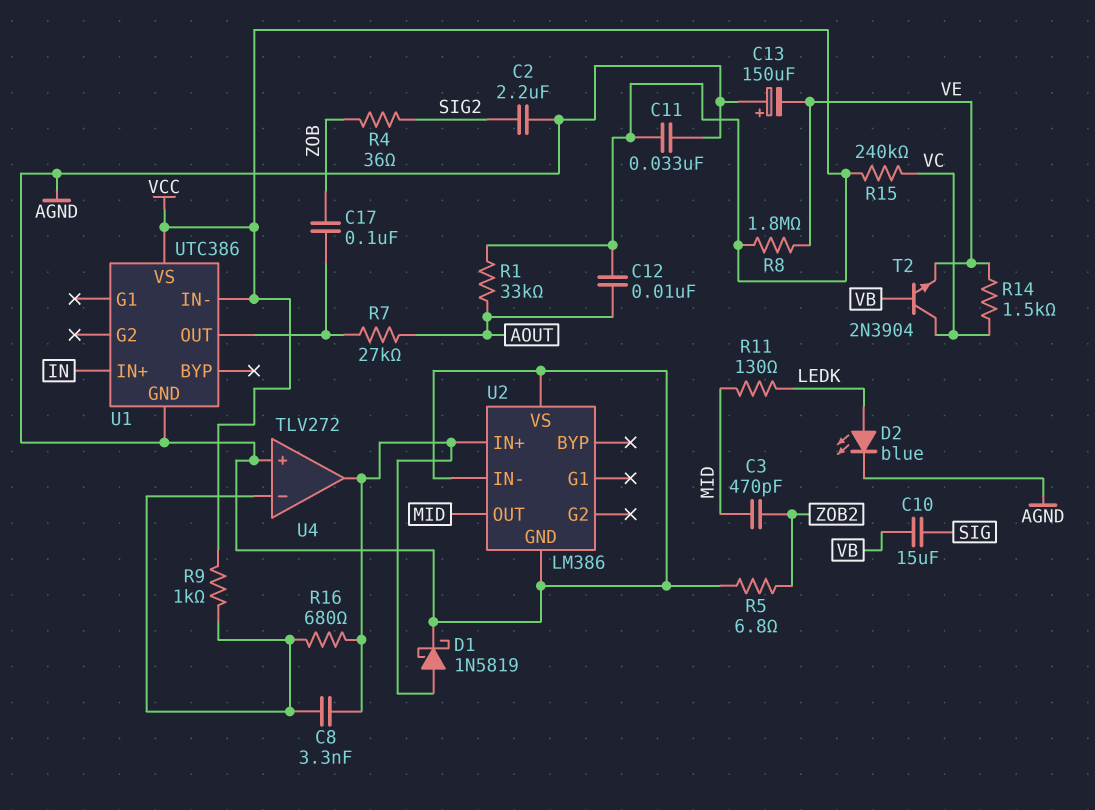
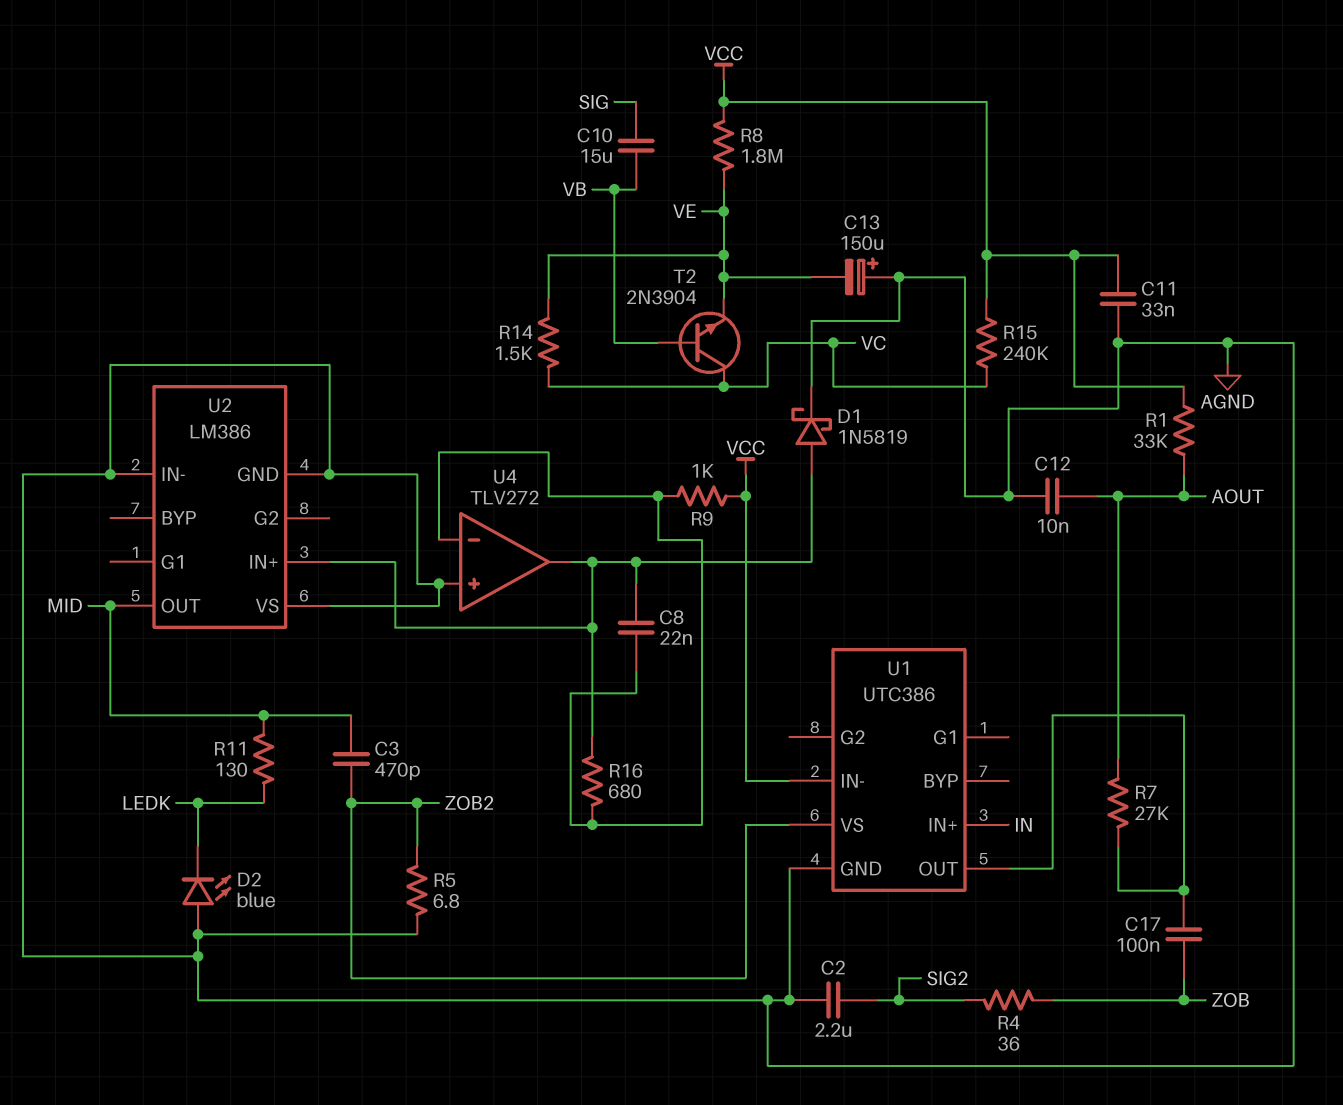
C8: 3.3nF (U2/IN+, U4/in-) -> 22nF (U2/IN+, U4/in-)
C12: 10nF (AOUT, VCC) -> 10nF (AGND, AOUT)
D2: LED blue (A LEDK, K AGND) -> LED blue (A AGND, K LEDK)
U1 pin VS: VCC -> ZOB2

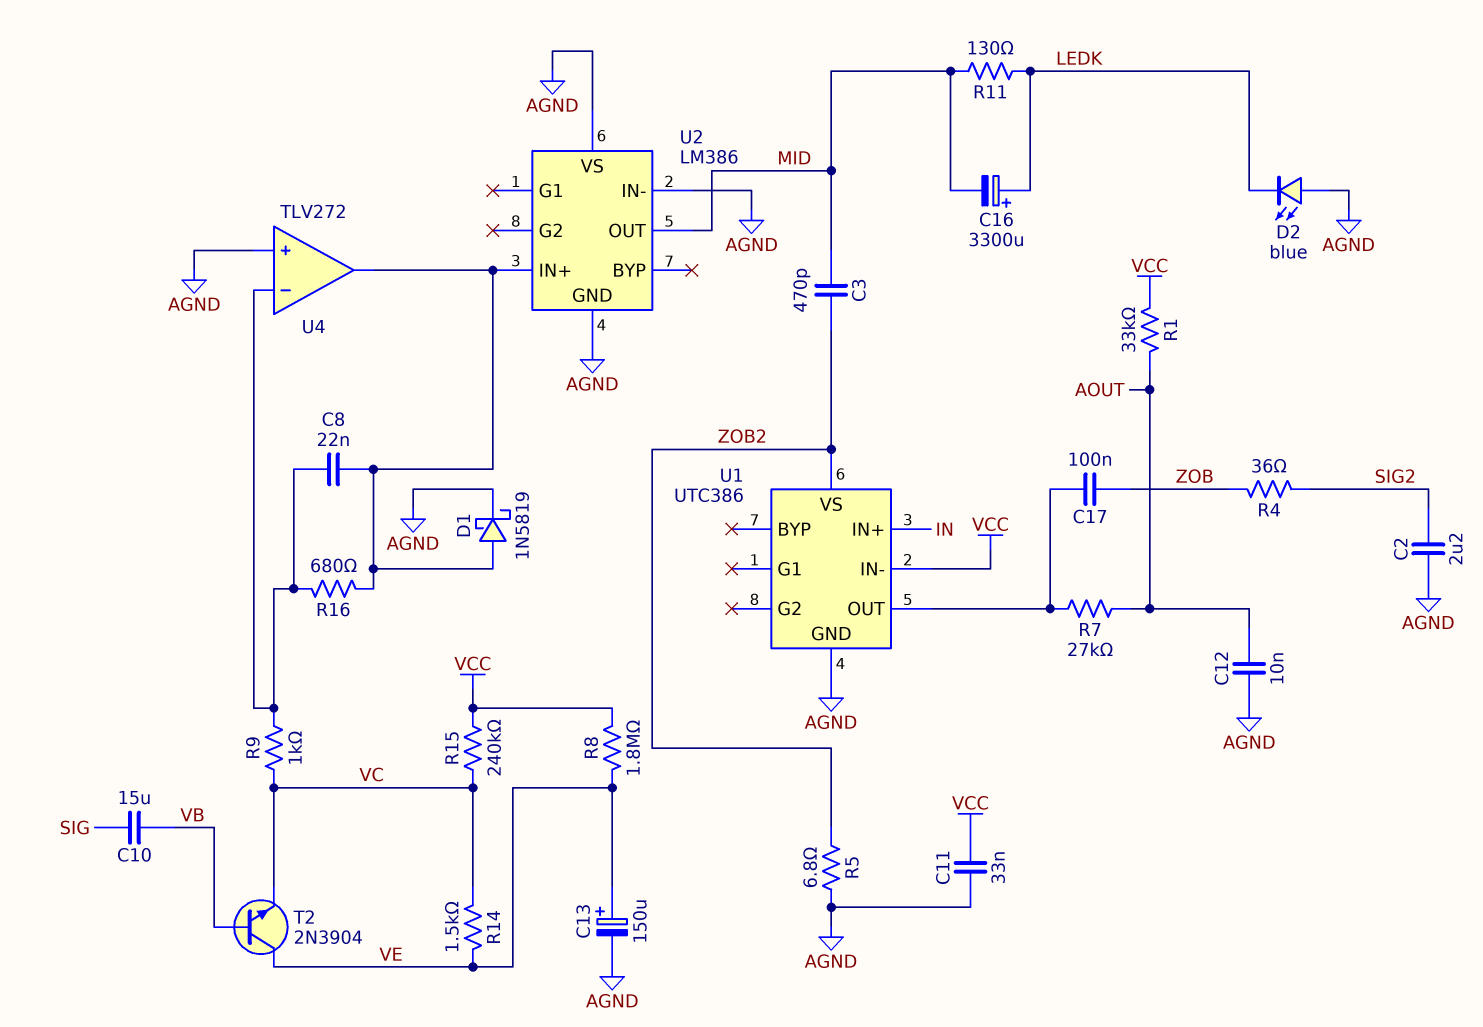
C13: 150uF (plus AGND, minus VE) -> 150uF (plus VE, minus AGND)
C16: none -> 3300uF (plus LEDK, minus MID)
R9: 1k (U4/in-, VCC) -> 1k (U4/in-, VC)
T2: NPN 2N3904 (B VB, C VC, E VE) -> NPN 2N3904 (B VB, C VE, E VC)

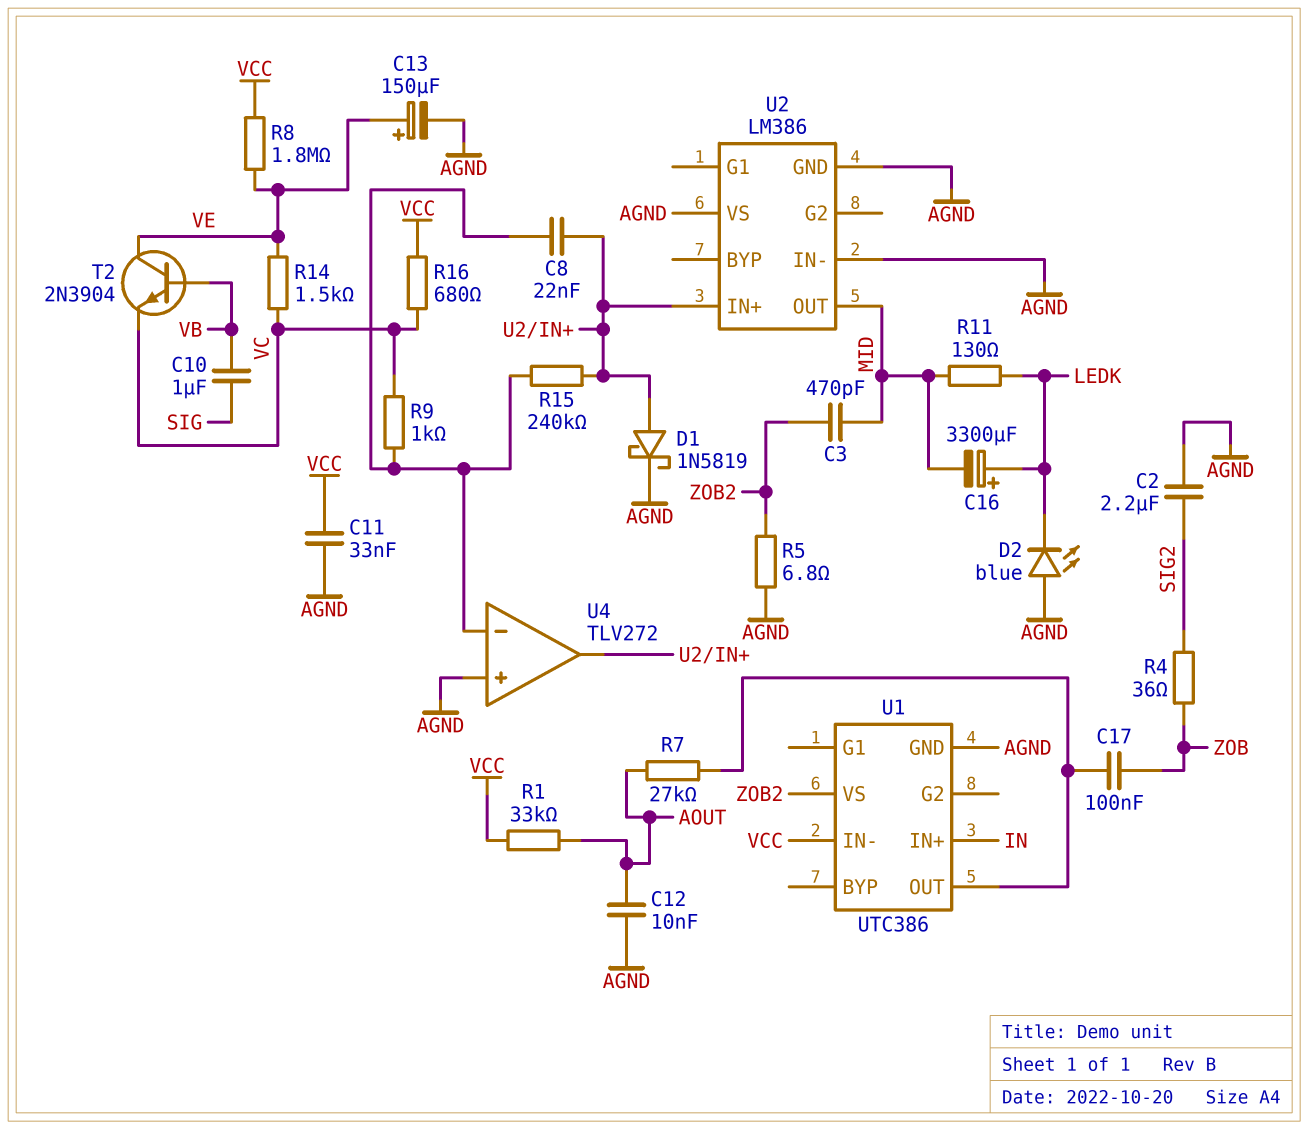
C10: 15uF (SIG, VB) -> 1uF (SIG, VB)
R15: 240k (VC, VCC) -> 240k (U2/IN+, U4/in-)
R16: 680 (U2/IN+, U4/in-) -> 680 (VC, VCC)

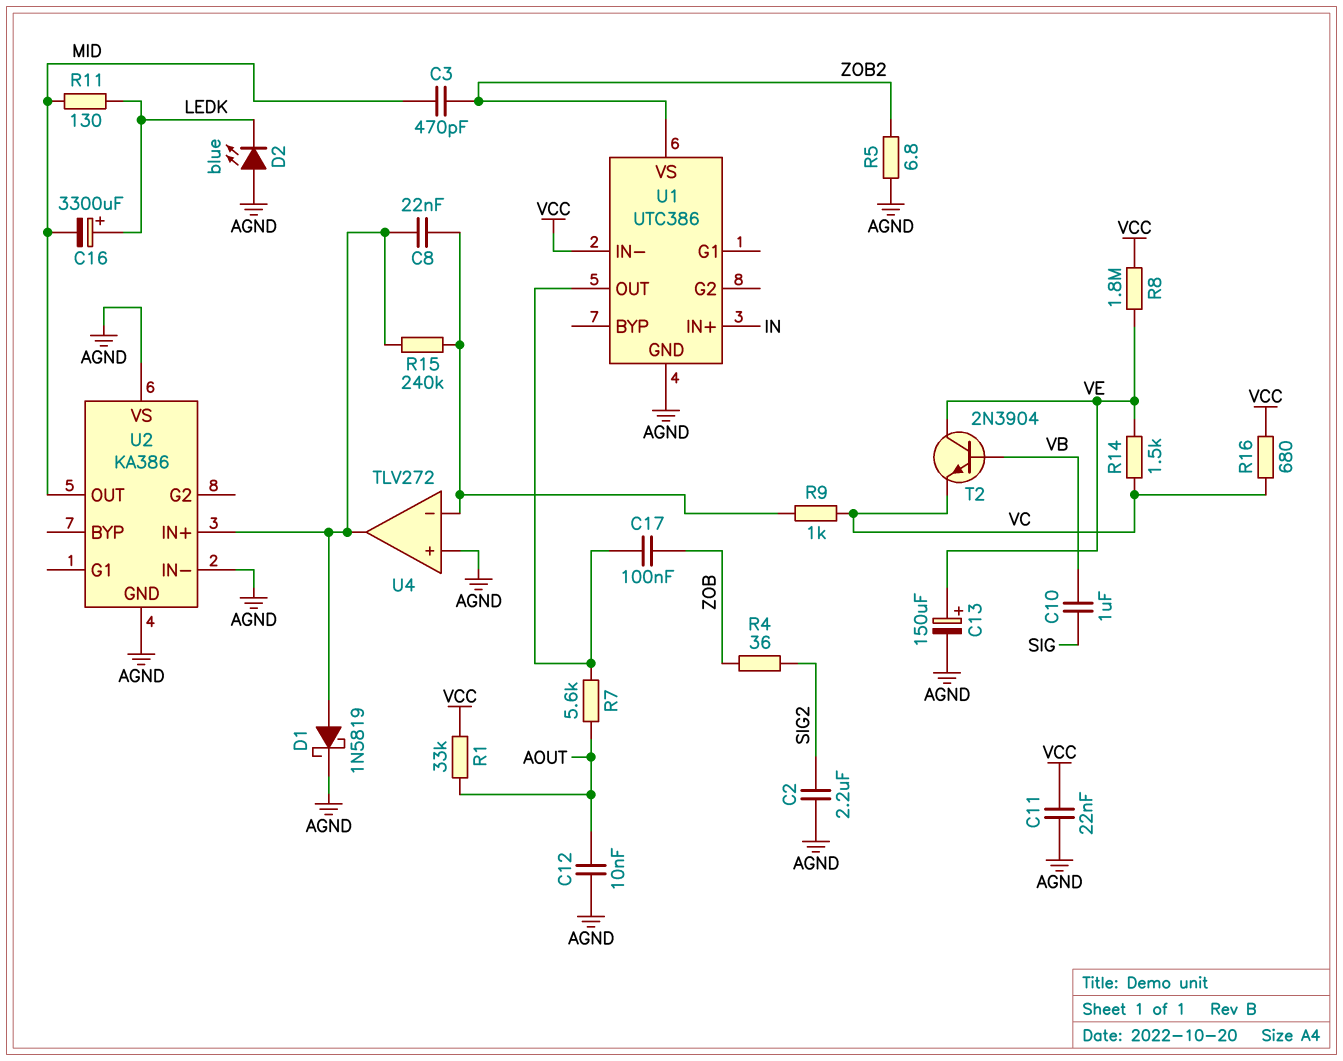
C11: 33nF (AGND, VCC) -> 22nF (AGND, VCC)
R7: 27k (AOUT, U1/OUT) -> 5.6k (AOUT, U1/OUT)
U2: LM386 -> KA386

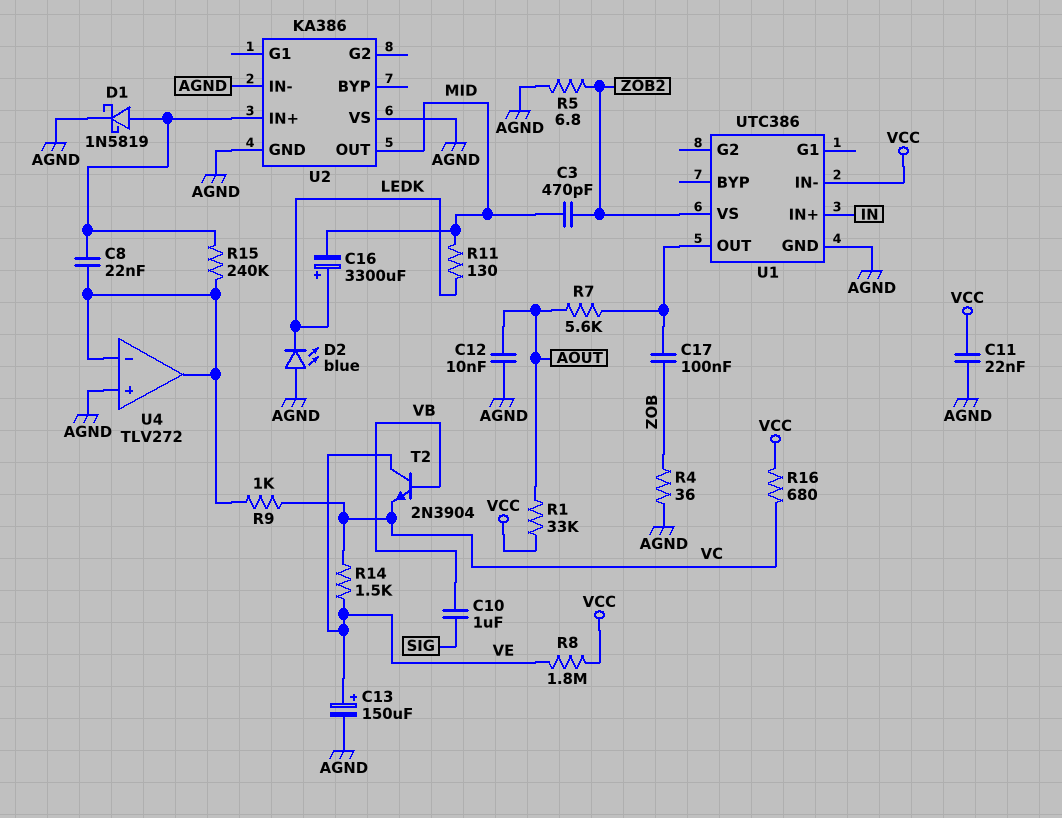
C2: 2.2uF (AGND, SIG2) -> none
R4: 36 (SIG2, ZOB) -> 36 (AGND, ZOB)
U4 pin out: U2/IN+ -> U4/in-

